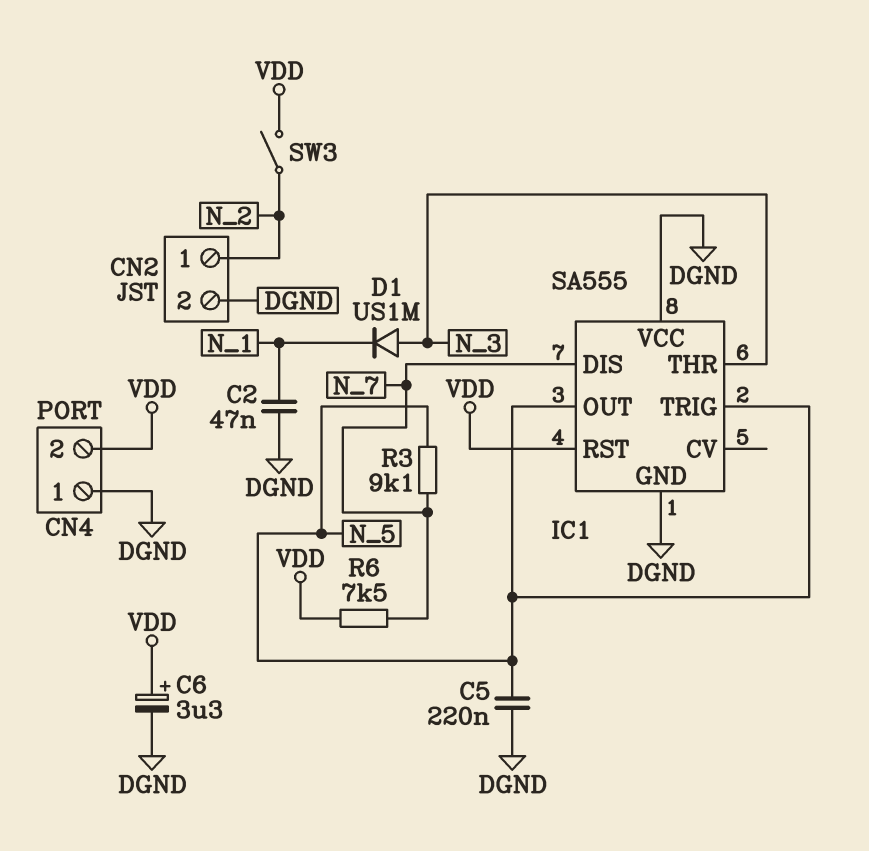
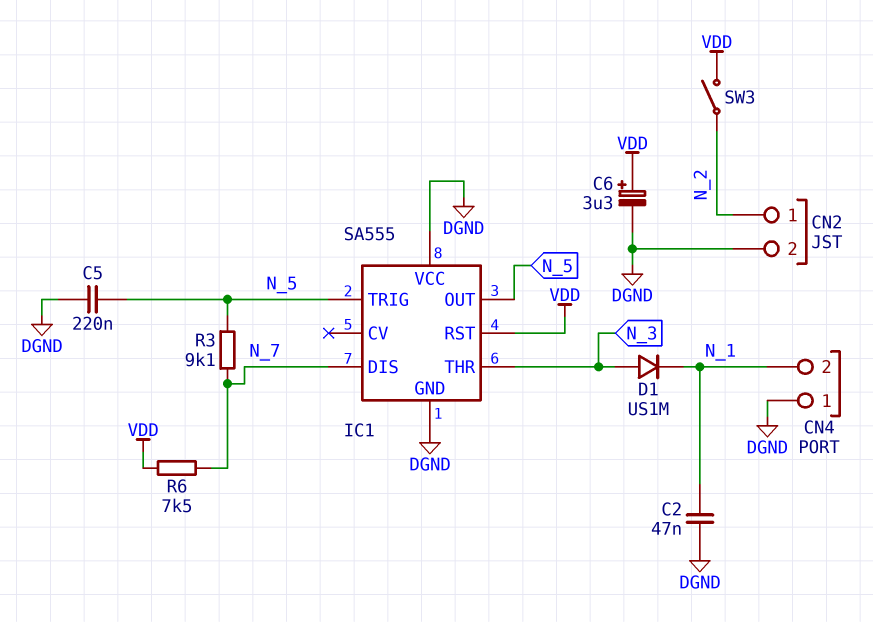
CN4 pin 2: VDD -> N_1

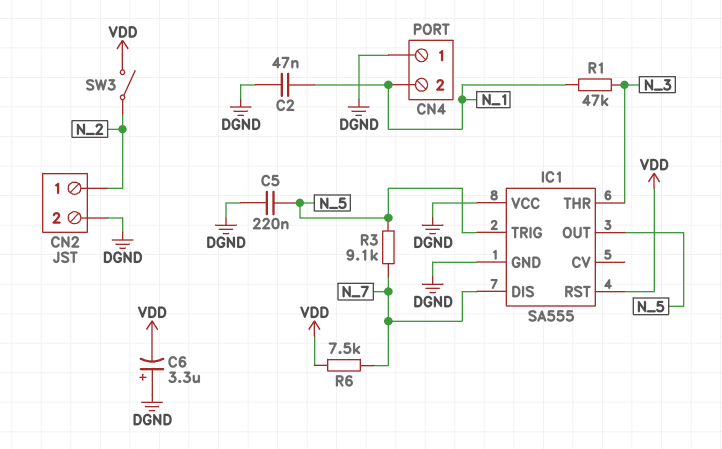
C6: 3.3uF (plus VDD, minus DGND) -> 3.3uF (plus DGND, minus VDD)
D1: diode US1M (A N_3, K N_1) -> none
R1: none -> 47k (N_1, N_3)

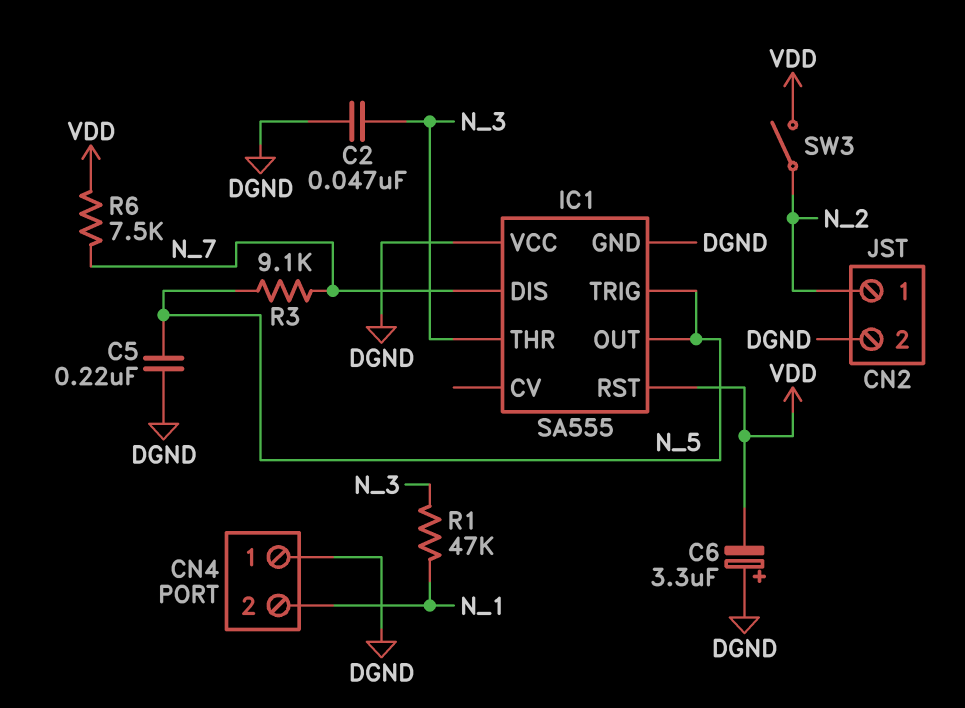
C2: 47nF (DGND, N_1) -> 47nF (DGND, N_3)

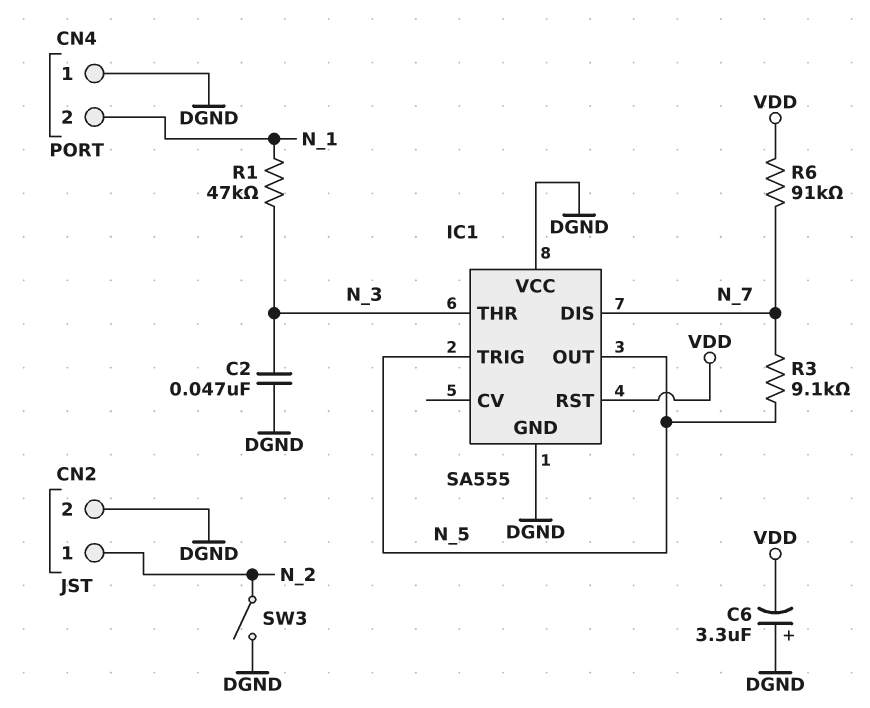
C5: 220nF (DGND, N_5) -> none
R6: 7.5k (N_7, VDD) -> 91k (N_7, VDD)
SW3: switch (N_2, VDD) -> switch (DGND, N_2)

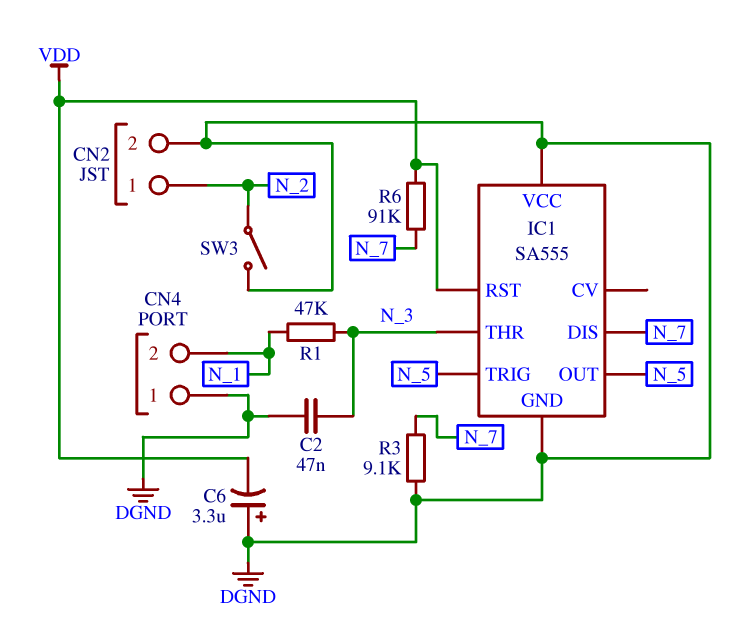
R3: 9.1k (N_5, N_7) -> 9.1k (DGND, N_7)

